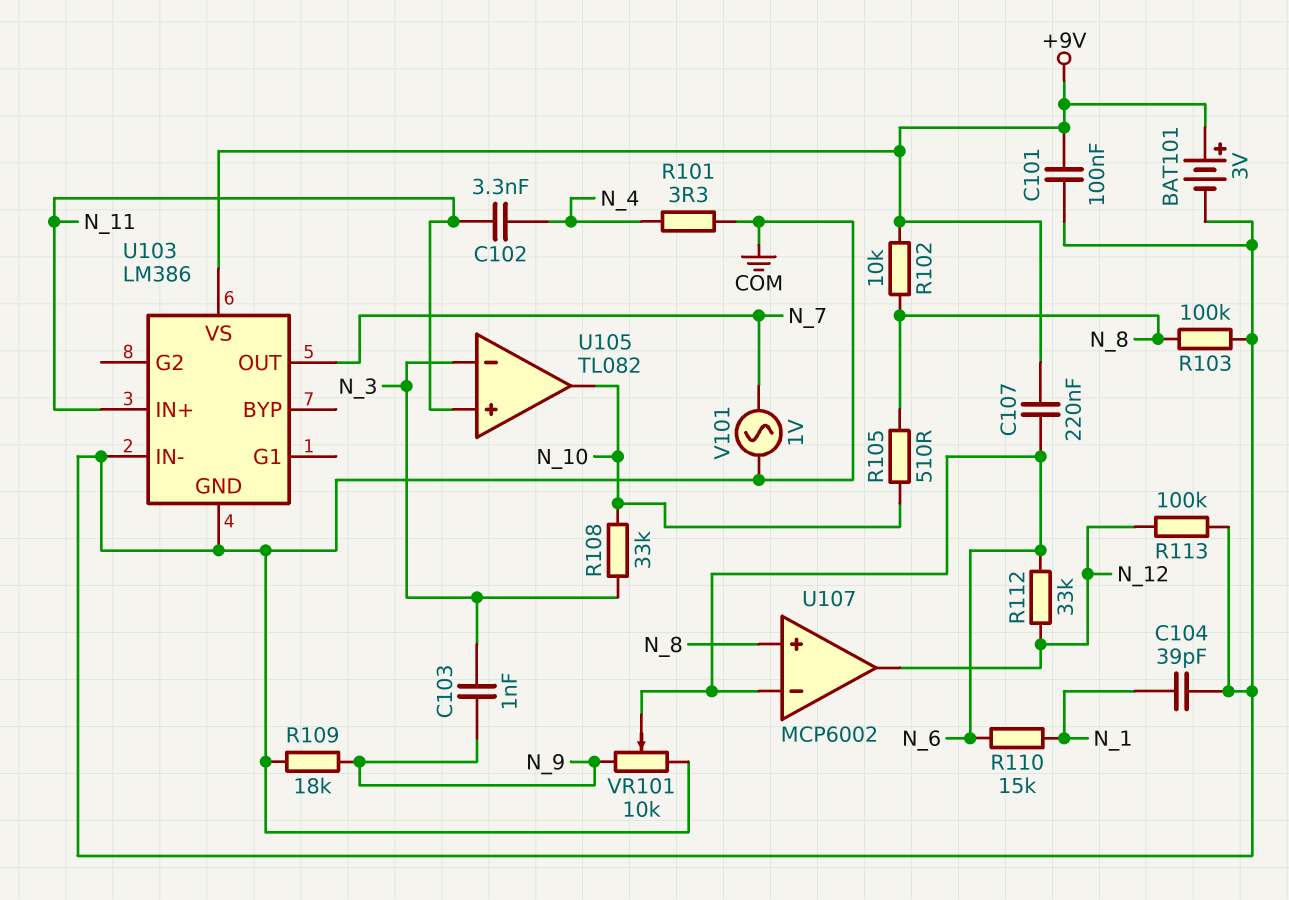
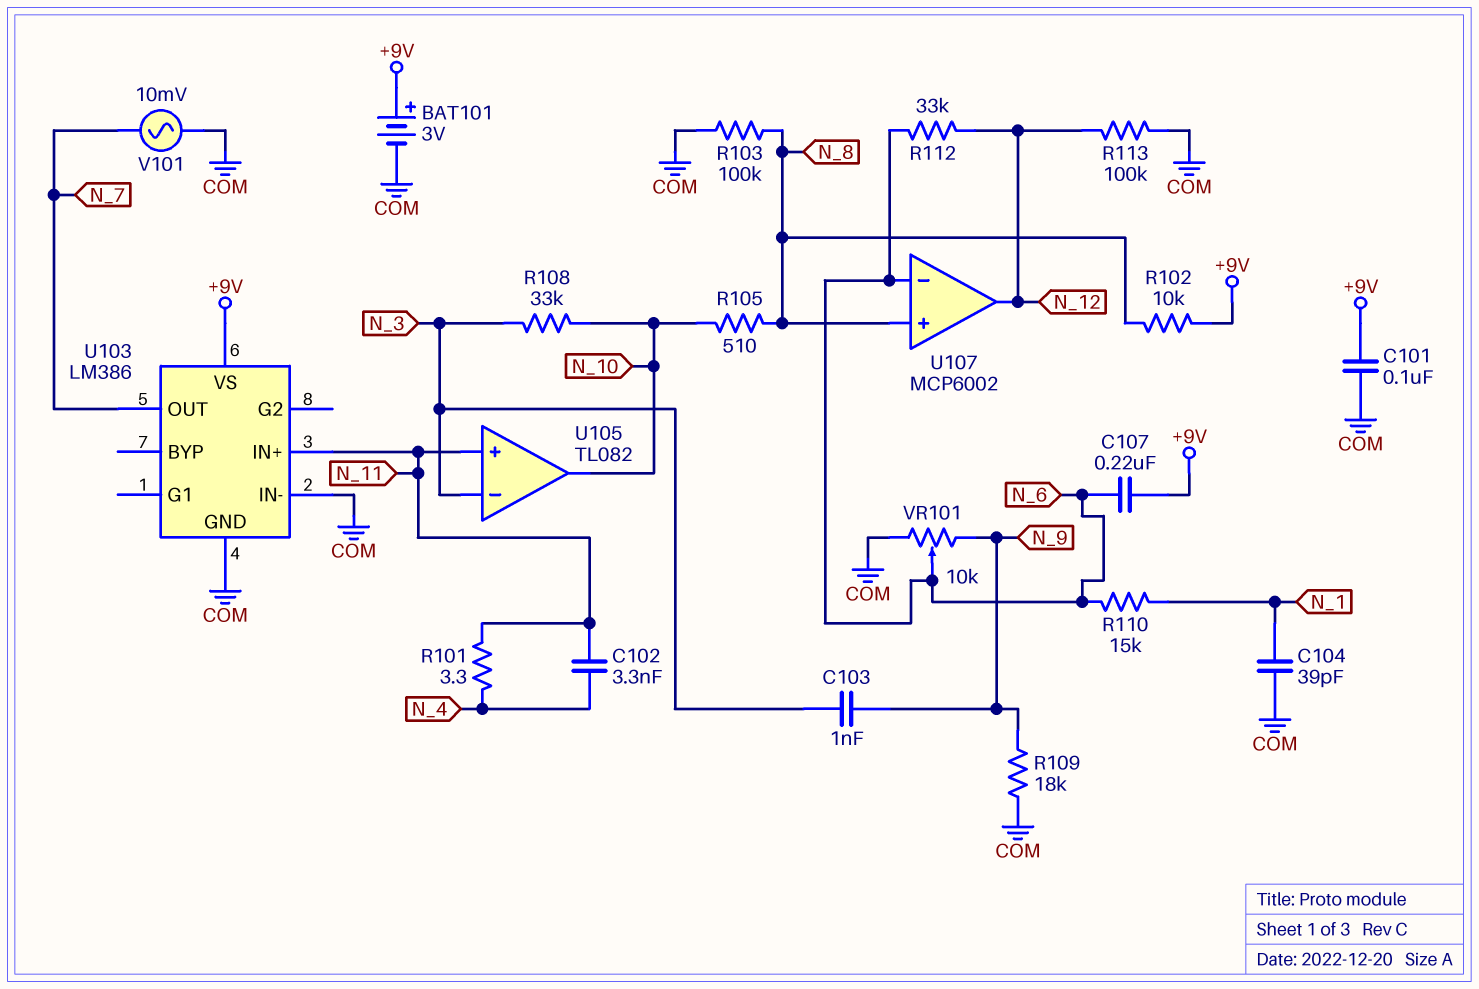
R101: 3.3 (COM, N_4) -> 3.3 (N_4, N_11)
V101: AC 1V (COM, N_7) -> AC 10mV (COM, N_7)

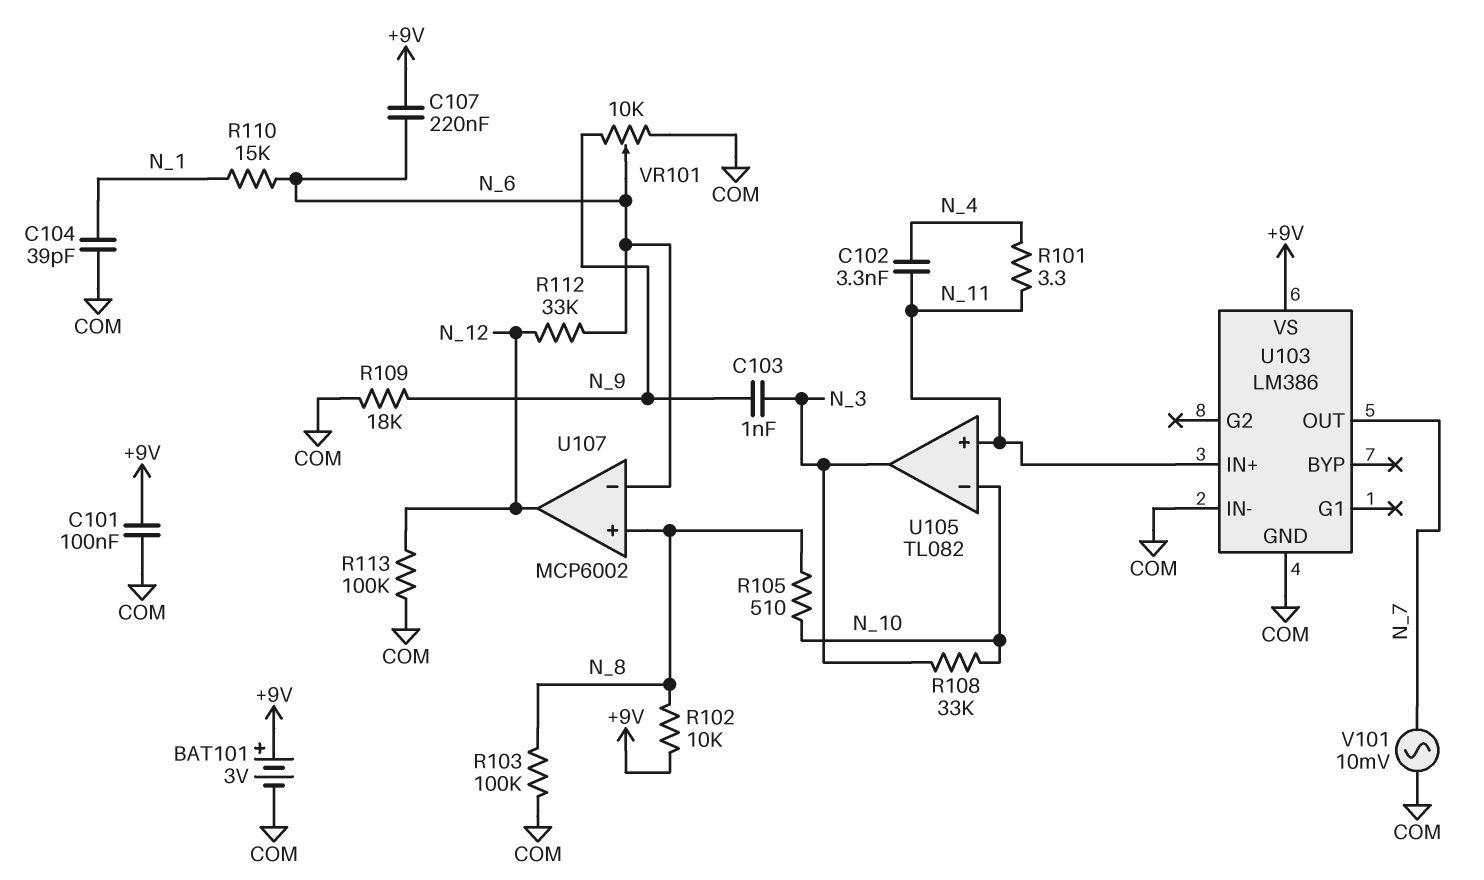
U105 pin in-: N_3 -> N_10
U105 pin out: N_10 -> N_3

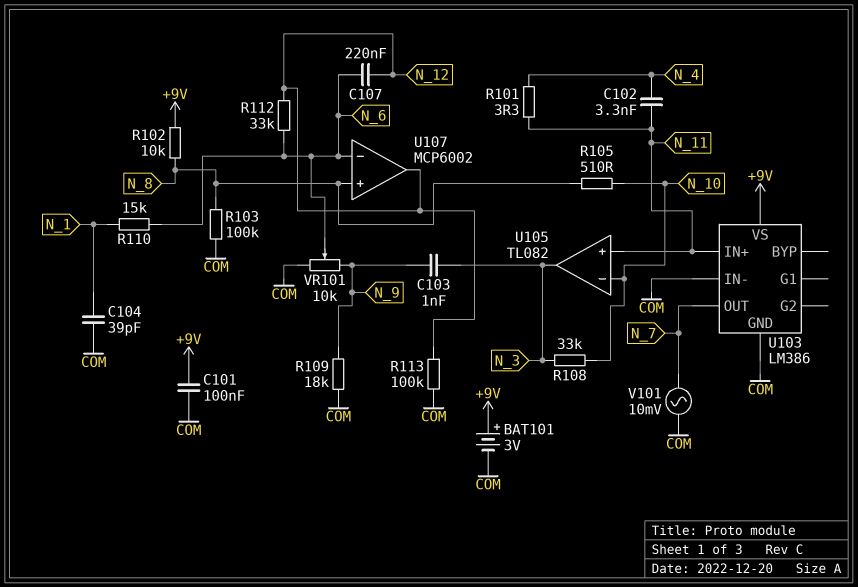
C107: 220nF (+9V, N_6) -> 220nF (N_6, N_12)

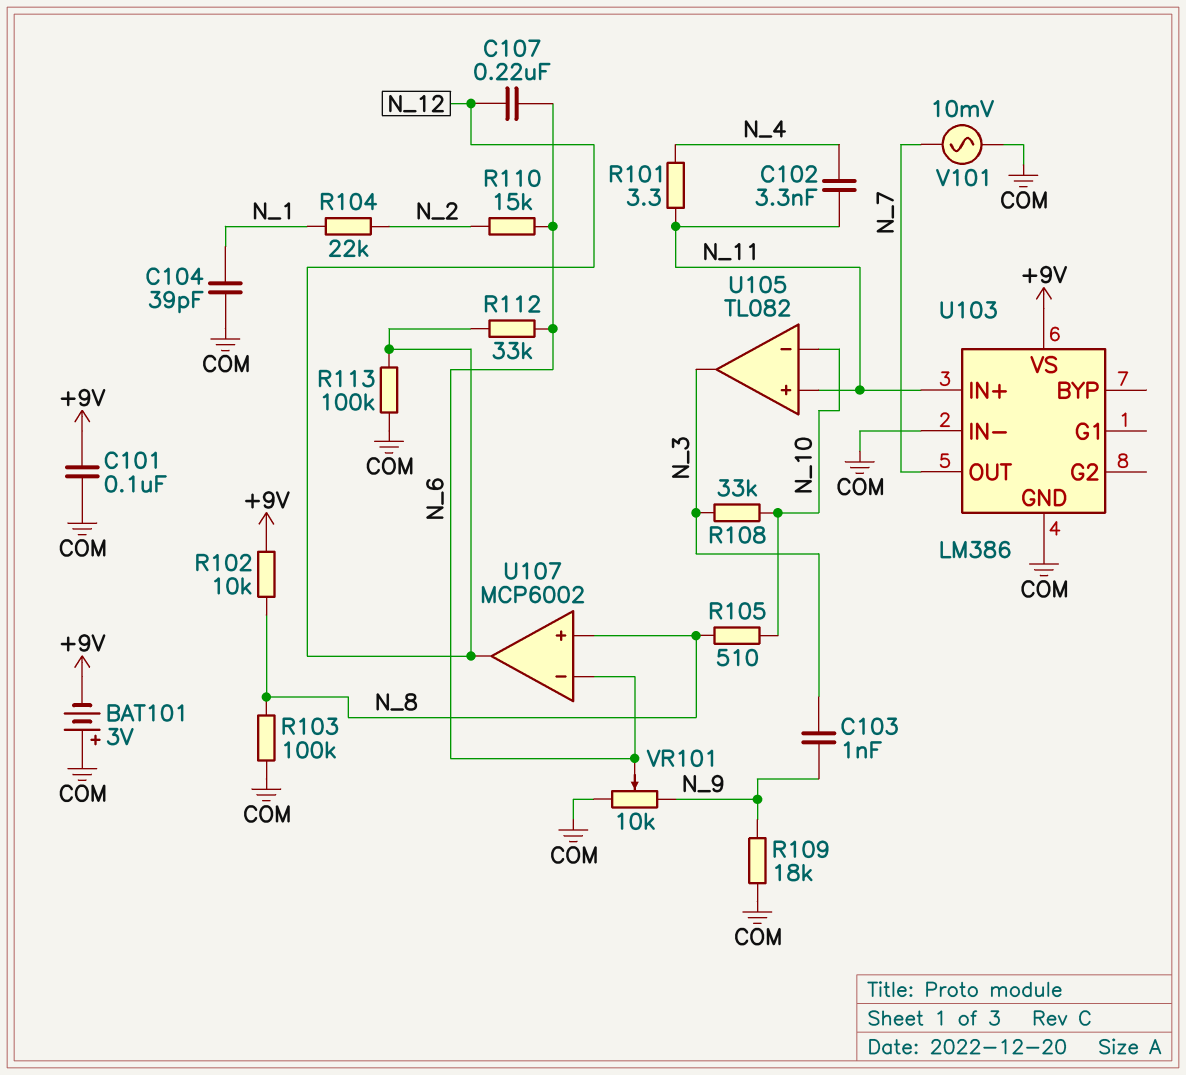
BAT101: 3V (plus +9V, minus COM) -> 3V (plus COM, minus +9V)
R104: none -> 22k (N_1, N_2)
R110: 15k (N_1, N_6) -> 15k (N_2, N_6)

